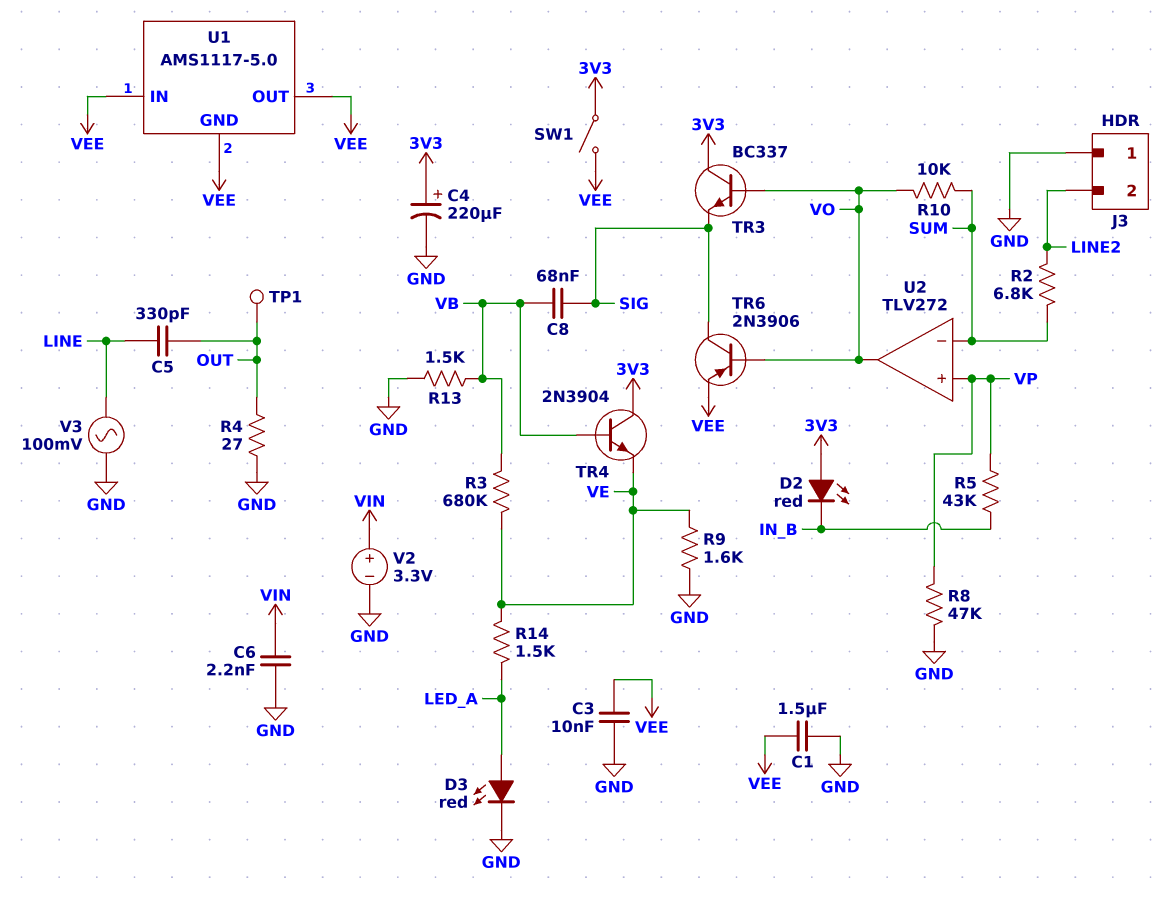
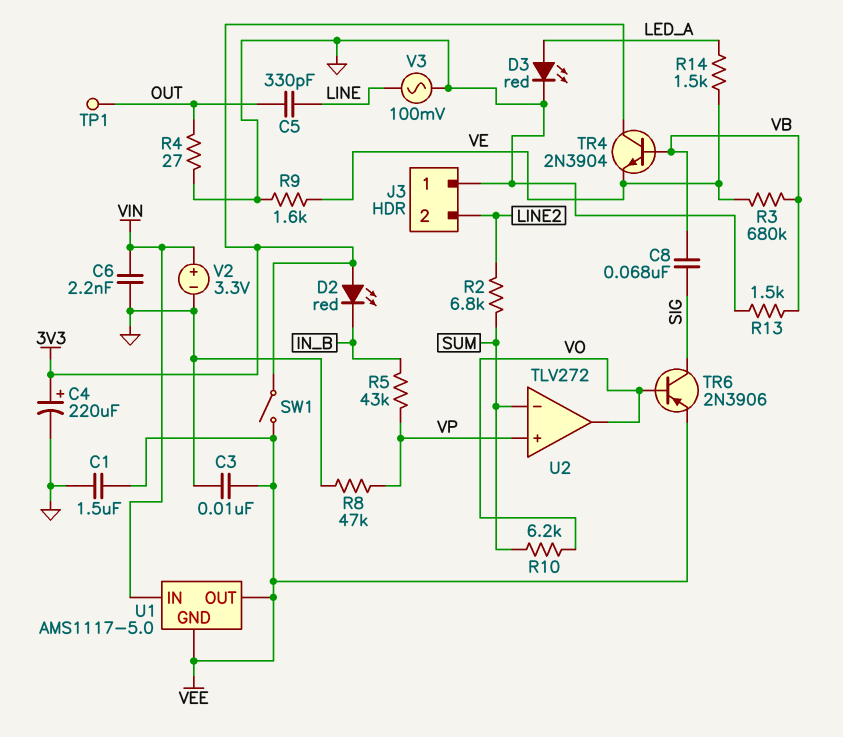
R10: 10k (SUM, VO) -> 6.2k (SUM, VO)
TR3: NPN BC337 (B VO, C 3V3, E SIG) -> none
U1 pin IN: VEE -> VIN

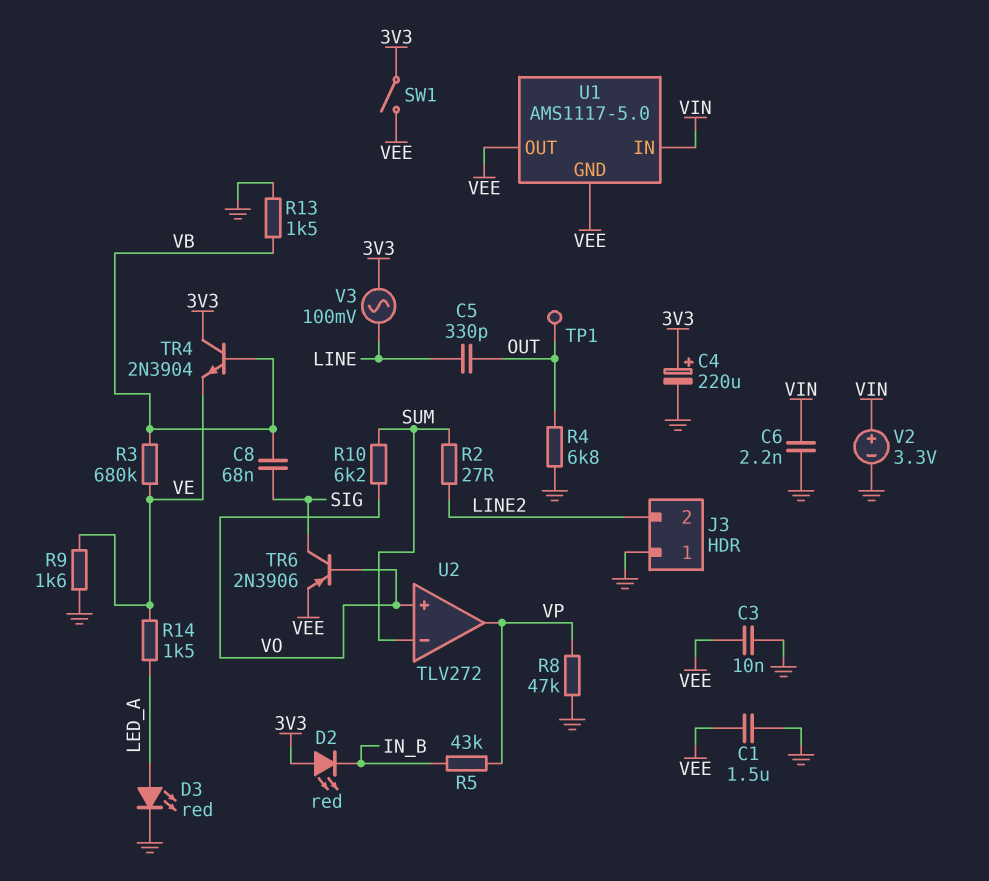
R2: 6.8k (LINE2, SUM) -> 27 (LINE2, SUM)
R4: 27 (GND, OUT) -> 6.8k (GND, OUT)
U2 pin in+: VP -> VO
U2 pin out: VO -> VP
V3: AC 100mV (GND, LINE) -> AC 100mV (3V3, LINE)

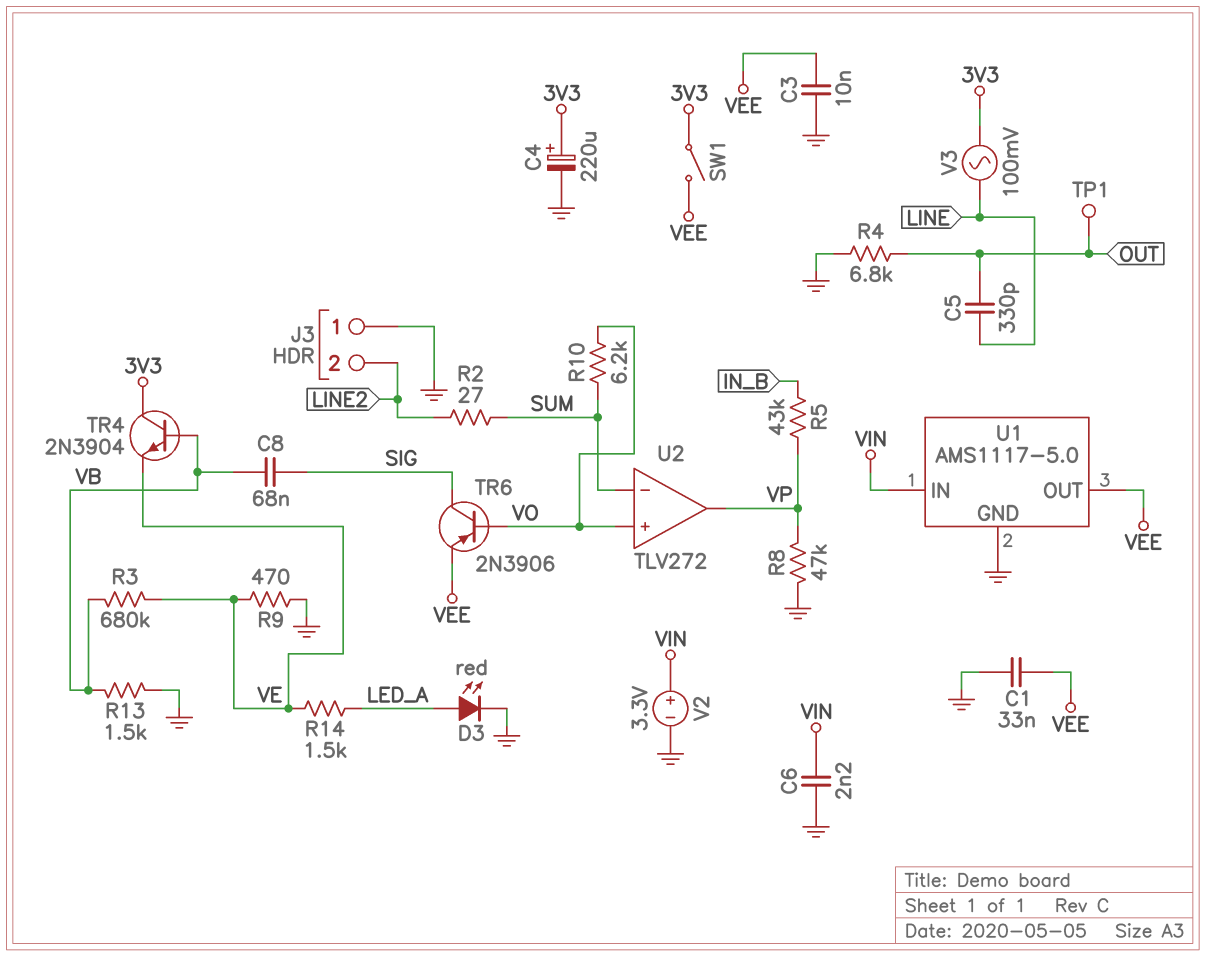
C1: 1.5uF (GND, VEE) -> 33nF (GND, VEE)
D2: LED red (A 3V3, K IN_B) -> none
R9: 1.6k (GND, VE) -> 470 (GND, VE)
U1 pin GND: VEE -> GND

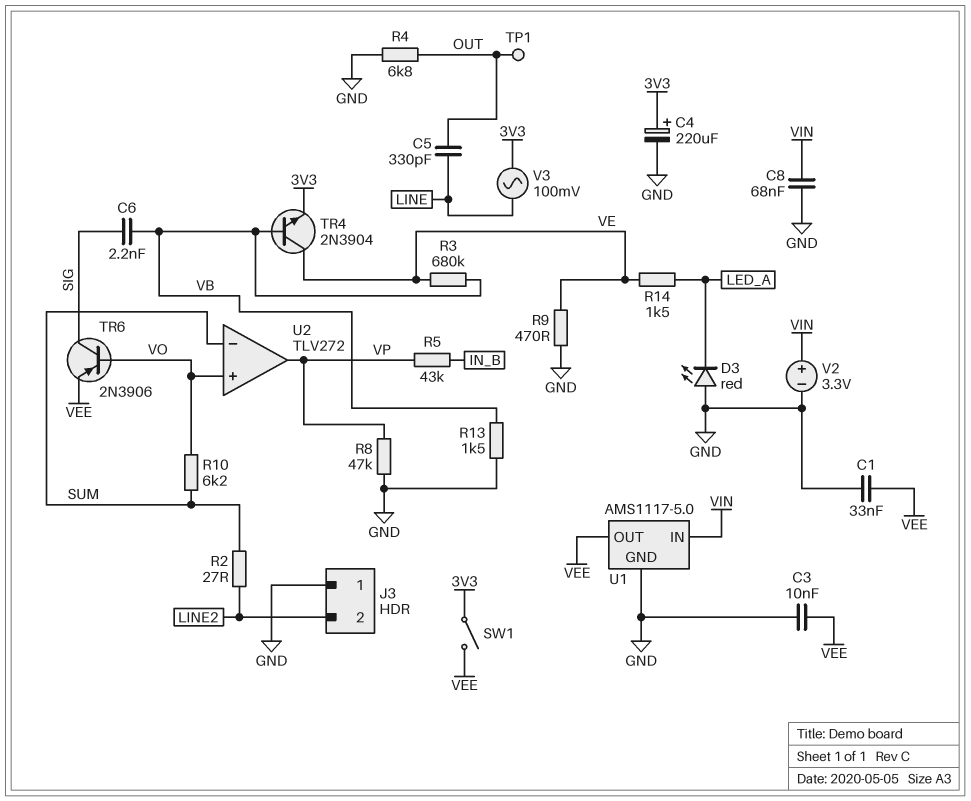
C6: 2.2nF (GND, VIN) -> 2.2nF (SIG, VB)
C8: 68nF (SIG, VB) -> 68nF (GND, VIN)
D3: LED red (A LED_A, K GND) -> LED red (A GND, K LED_A)
TR4: NPN 2N3904 (B VB, C 3V3, E VE) -> NPN 2N3904 (B VB, C VE, E 3V3)

